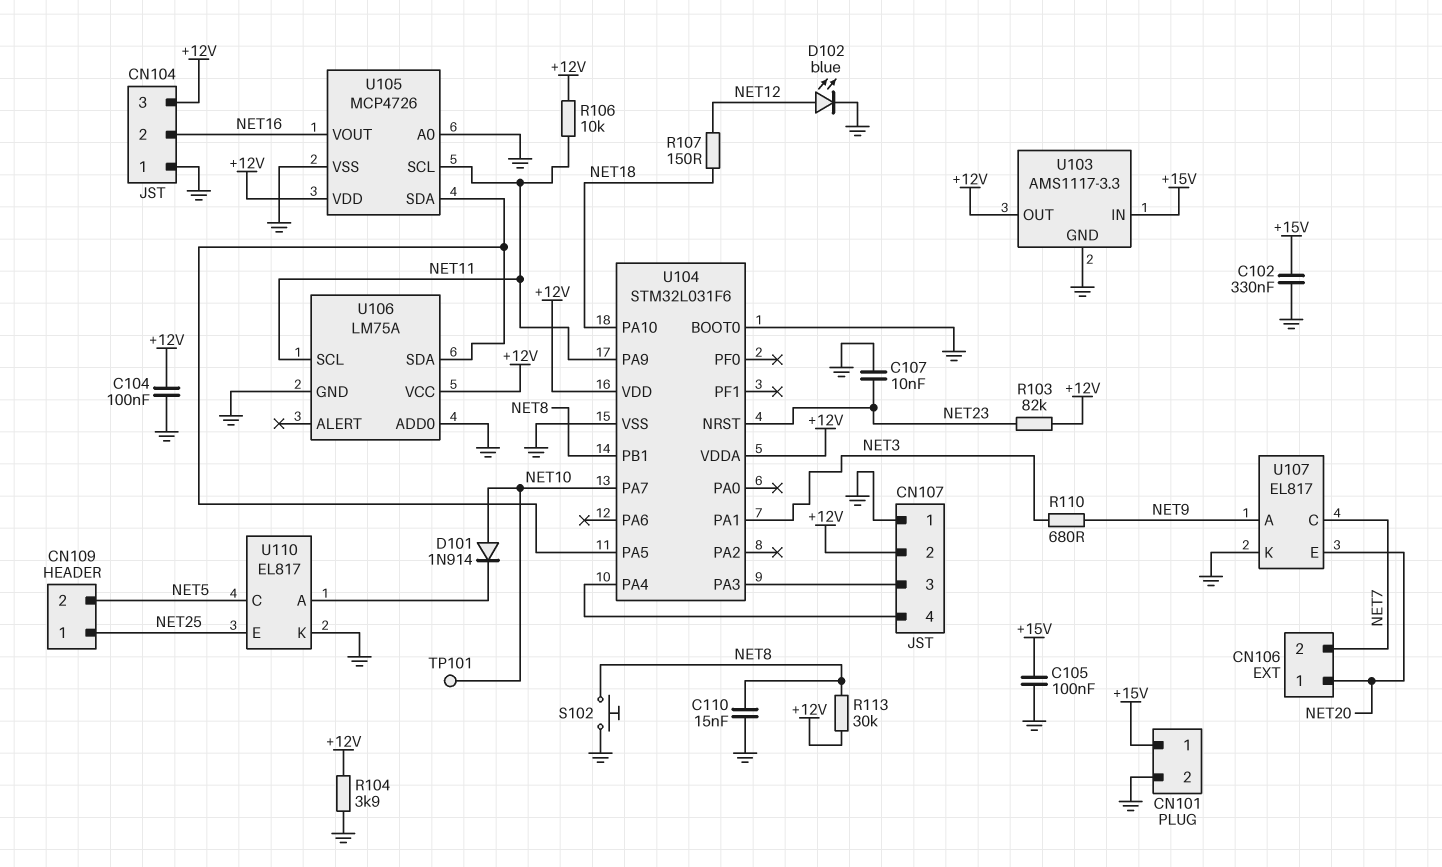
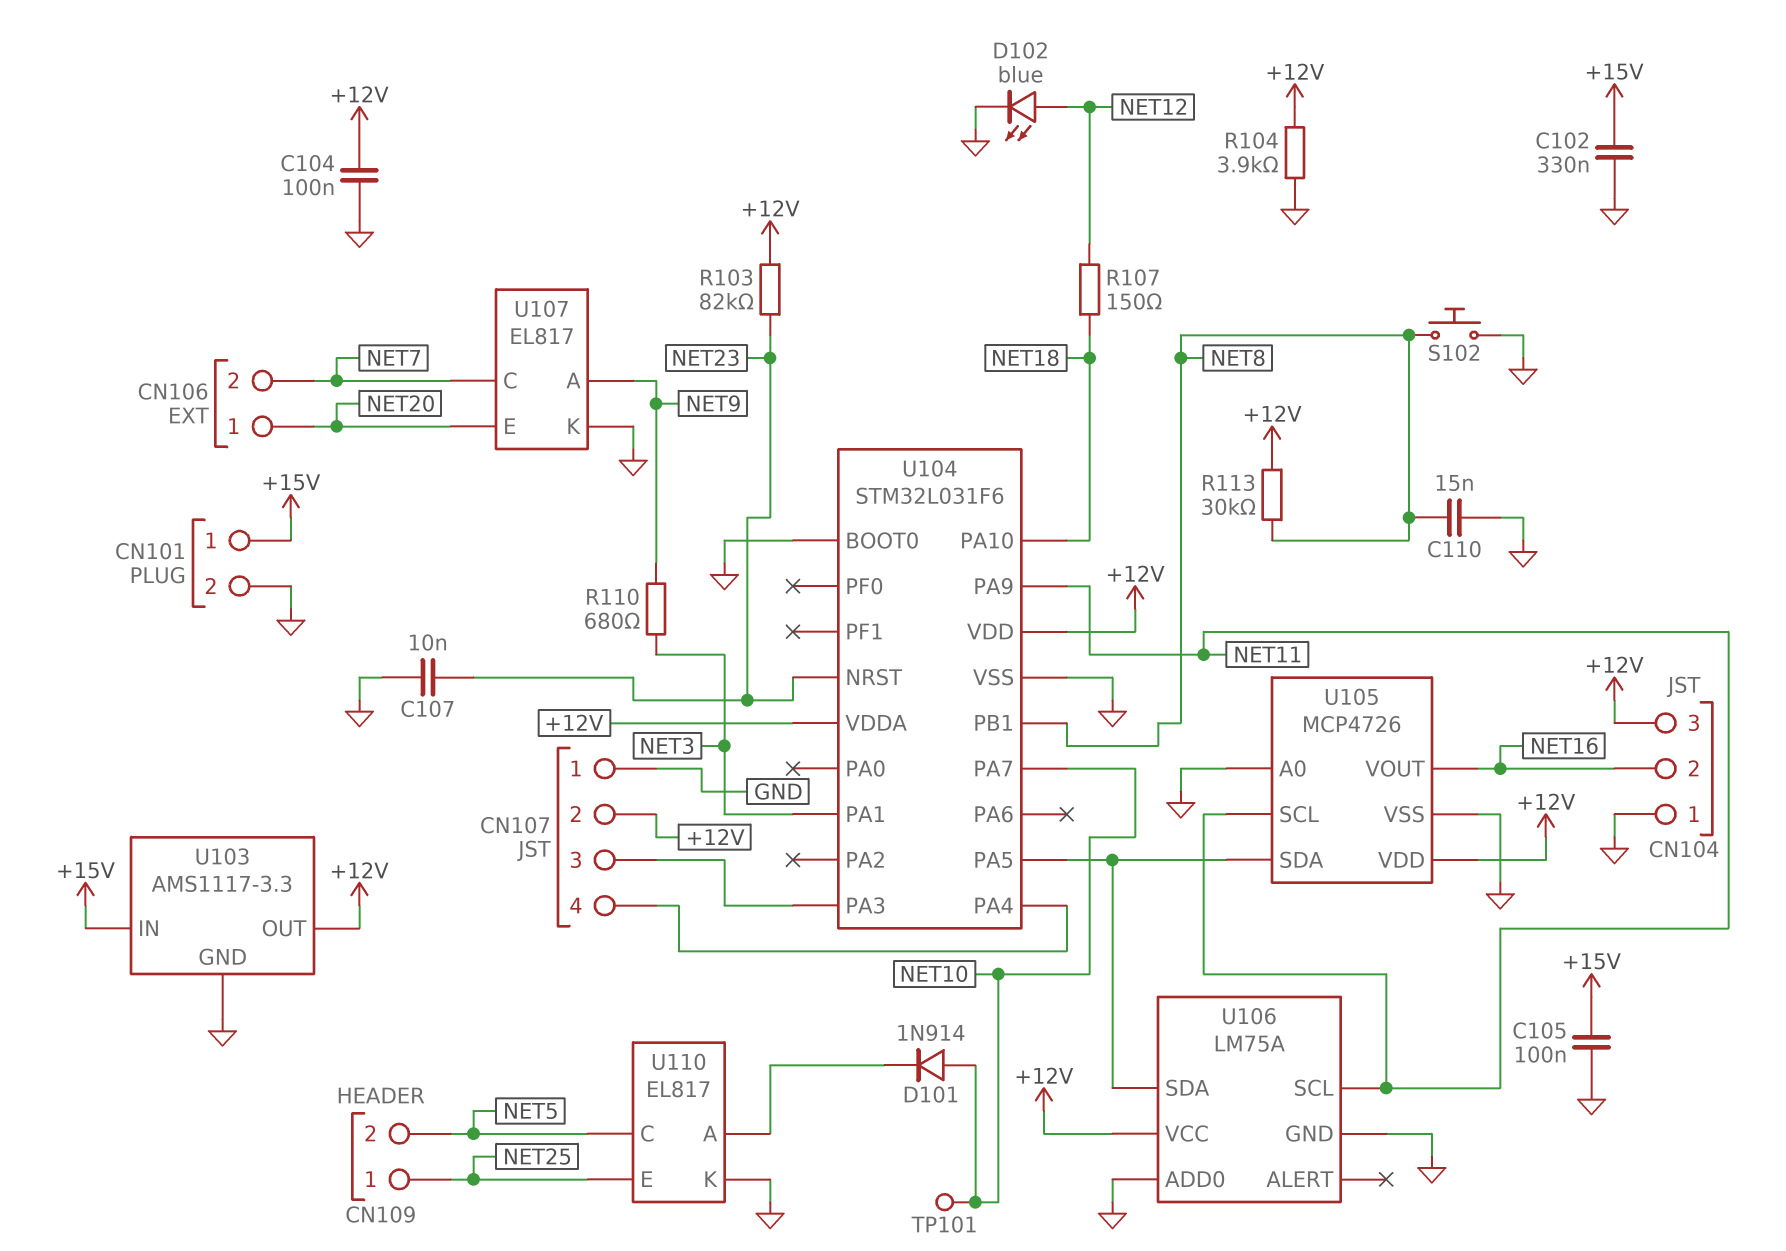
R106: 10k (+12V, NET11) -> none

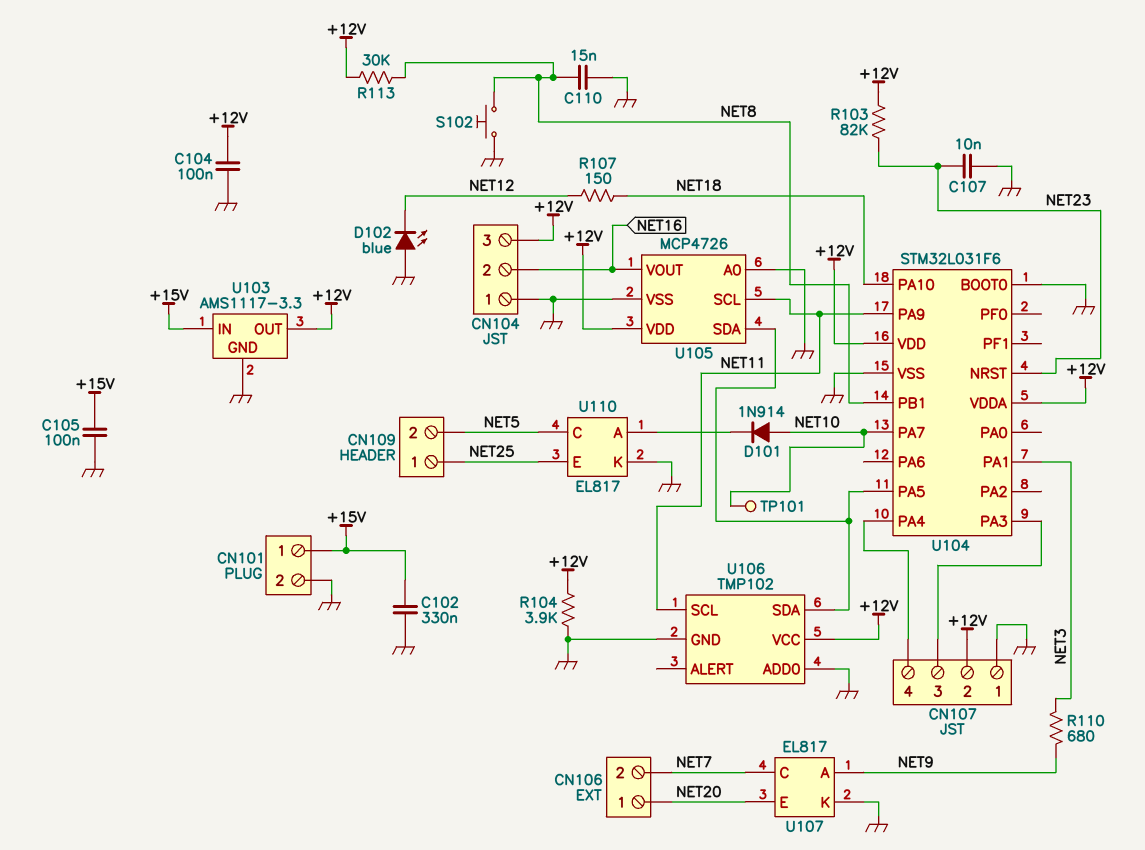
D102: LED blue (A NET12, K GND) -> LED blue (A GND, K NET12)
U106: LM75A -> TMP102

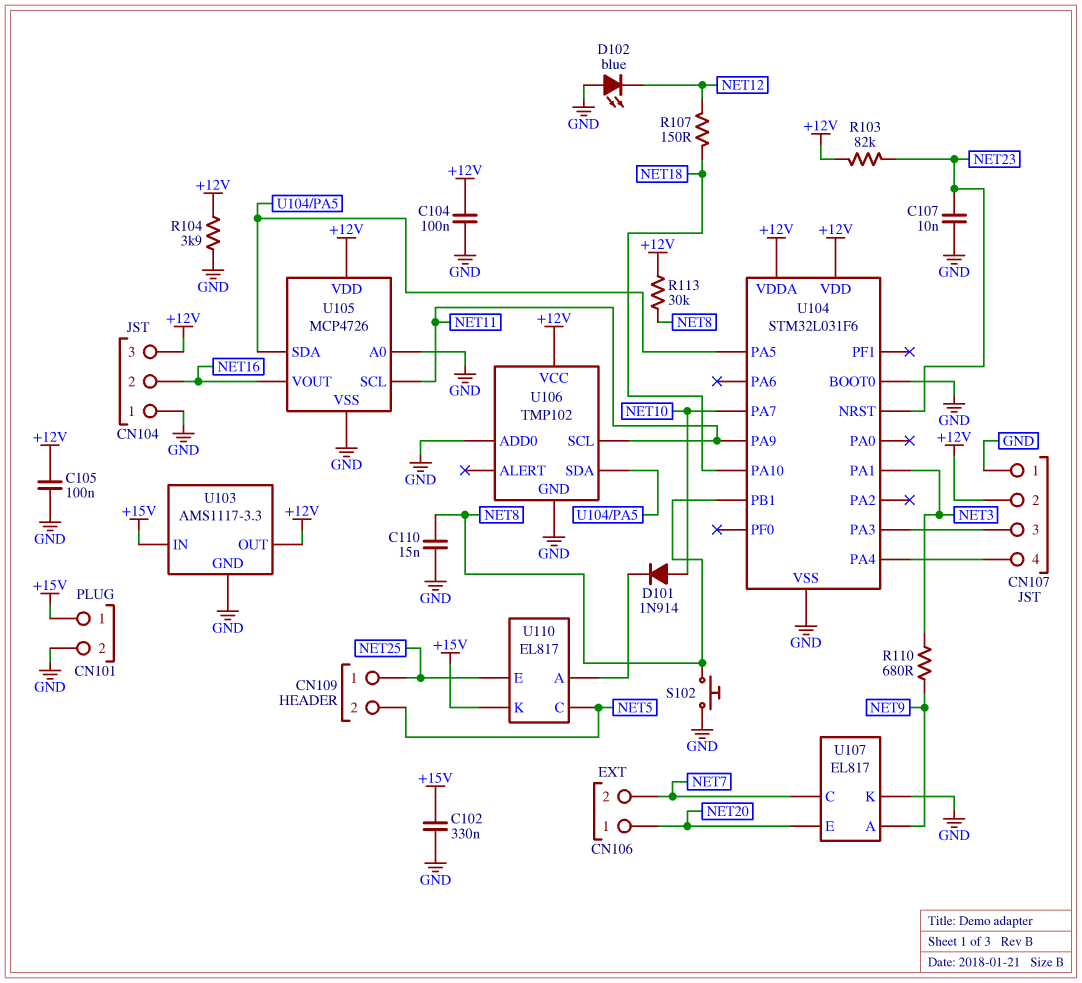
C105: 100nF (+15V, GND) -> 100nF (+12V, GND)
TP101: test point (NET10) -> none
U110 pin K: GND -> +15V

